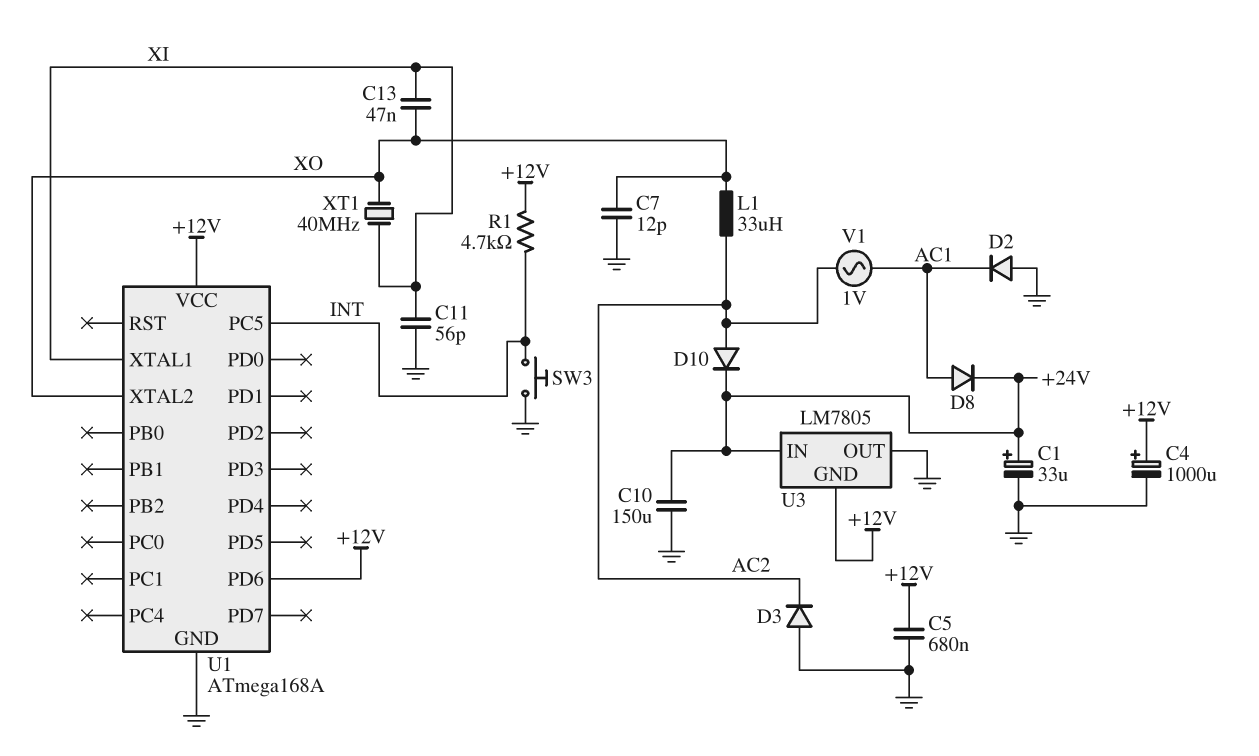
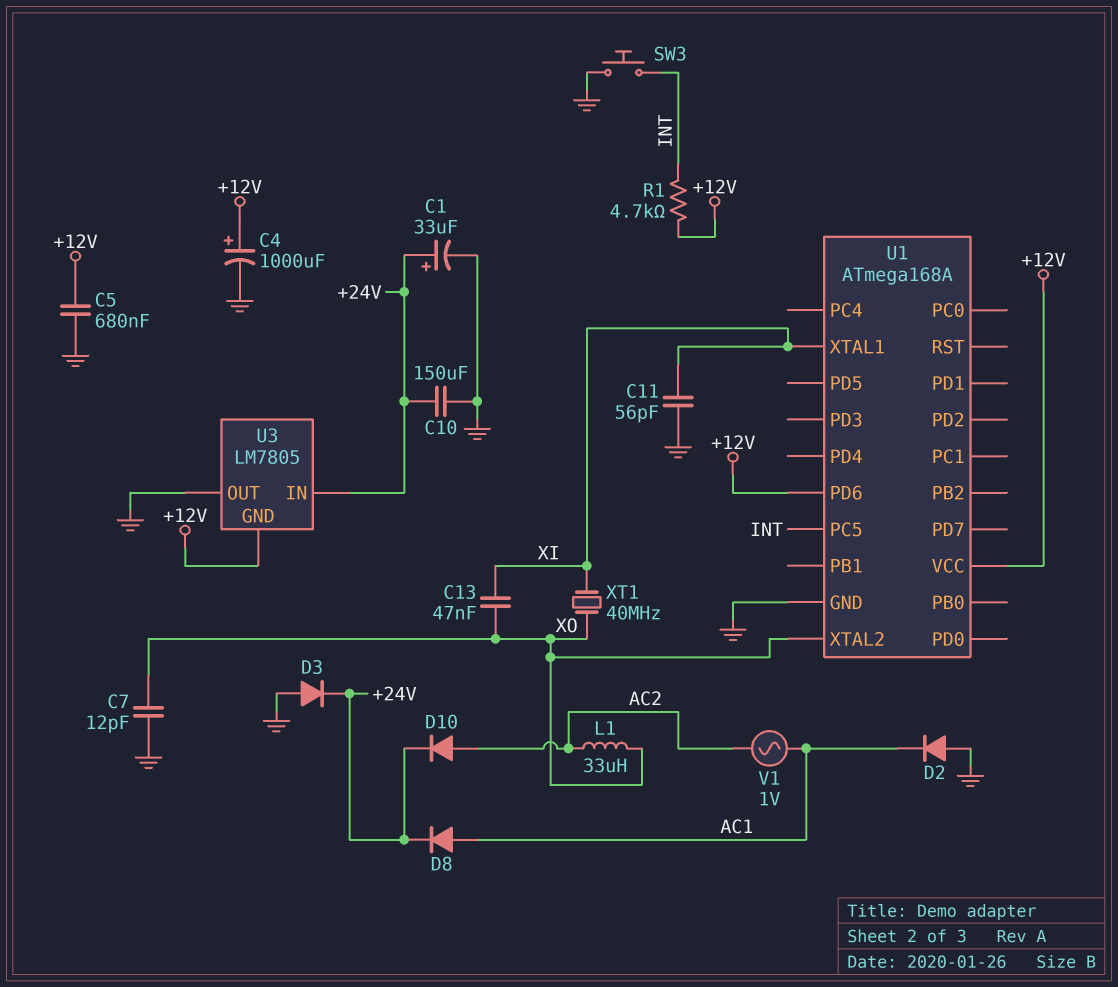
D3: diode (A GND, K AC2) -> diode (A GND, K +24V)

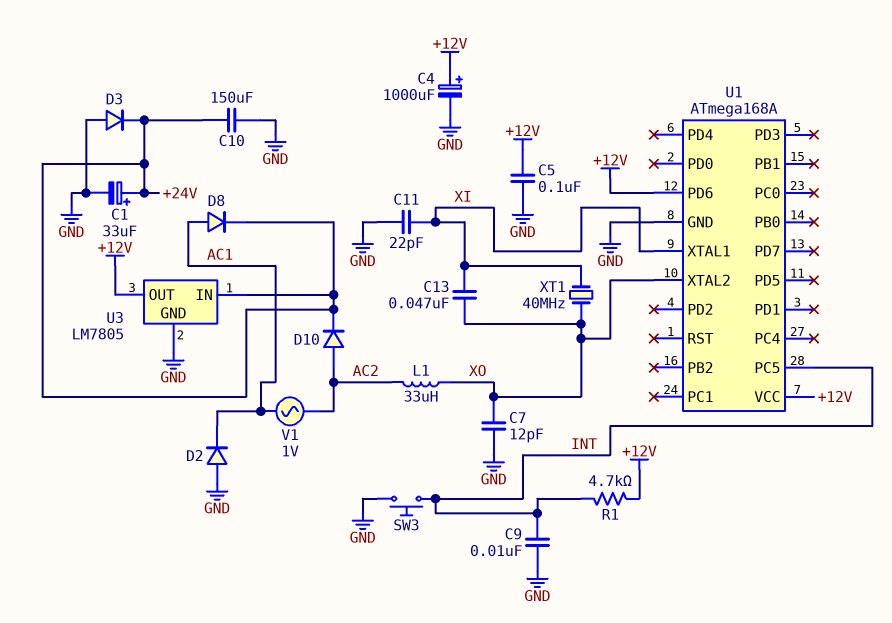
C5: 680nF (+12V, GND) -> 100nF (+12V, GND)
C9: none -> 10nF (GND, INT)
C11: 56pF (GND, XI) -> 22pF (GND, XI)
U3 pin GND: +12V -> GND
U3 pin OUT: GND -> +12V

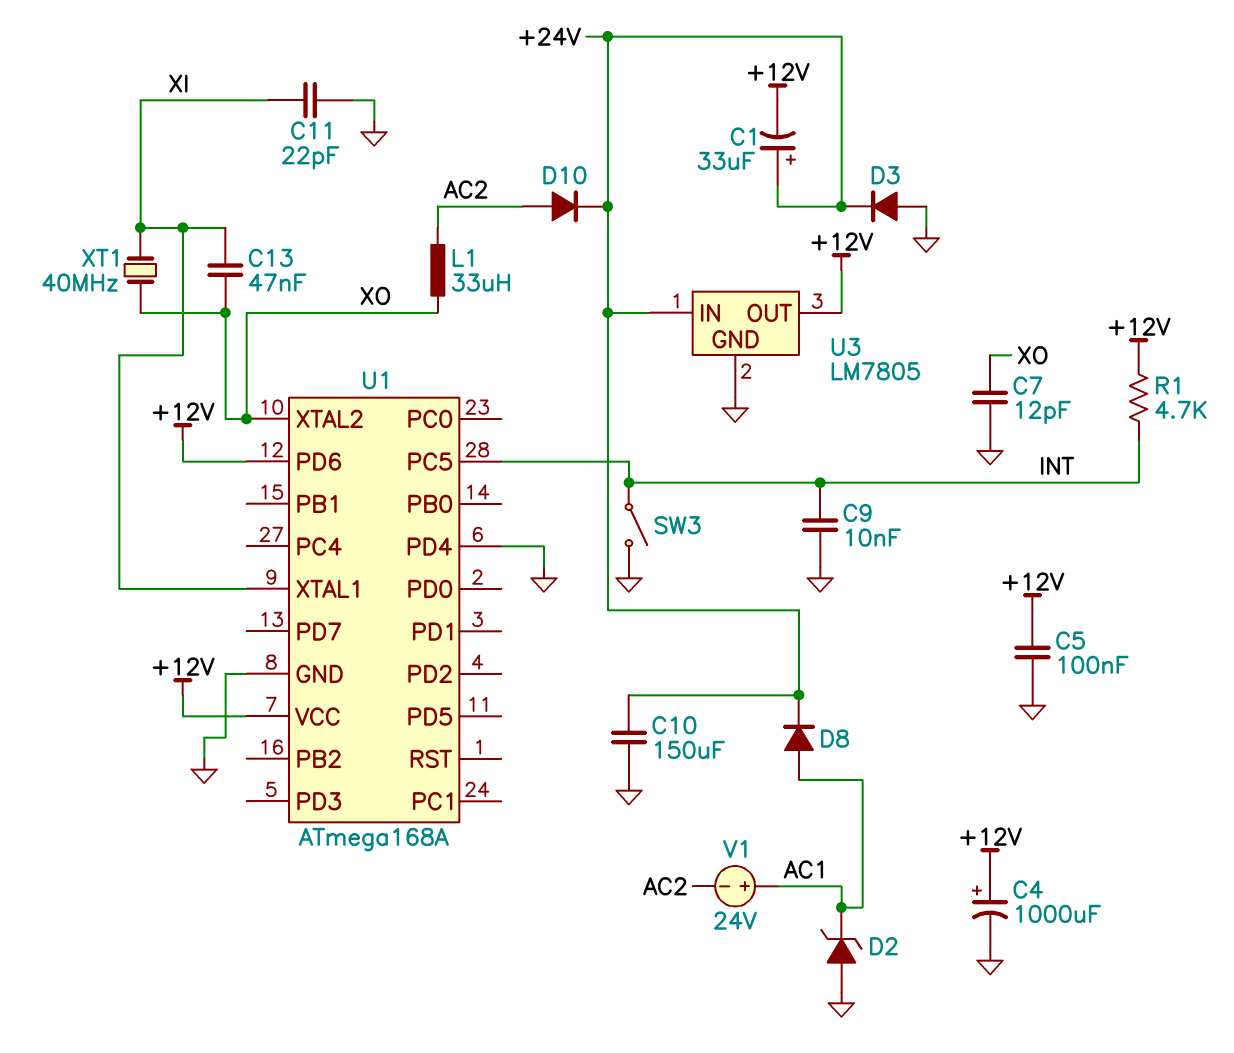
C1: 33uF (plus +24V, minus GND) -> 33uF (plus +24V, minus +12V)
D2: diode (A GND, K AC1) -> zener (A GND, K AC1)
SW3: button (GND, INT) -> switch (GND, INT)
U1 pin PD4: none -> GND
V1: AC 1V (AC1, AC2) -> 24V (plus AC1, minus AC2)

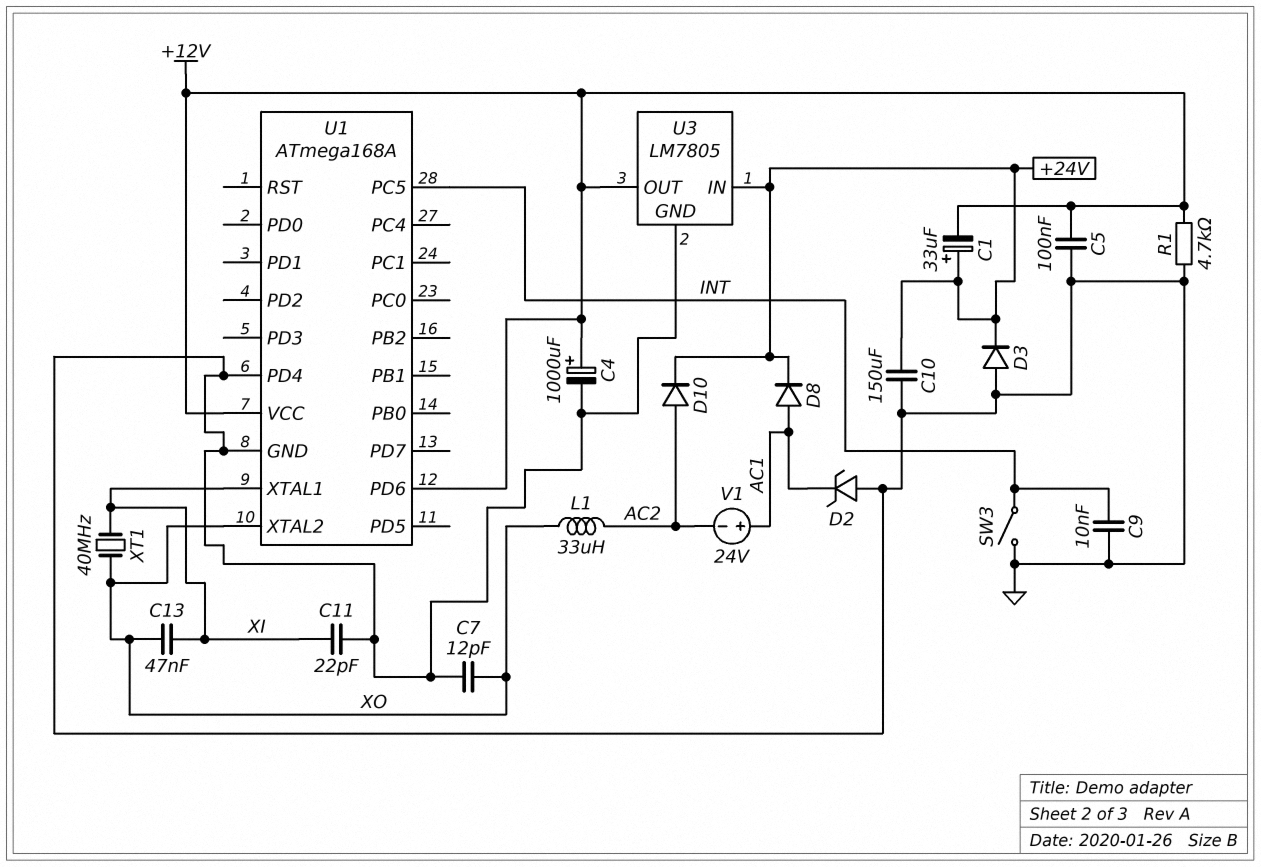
R1: 4.7k (+12V, INT) -> 4.7k (+12V, GND)

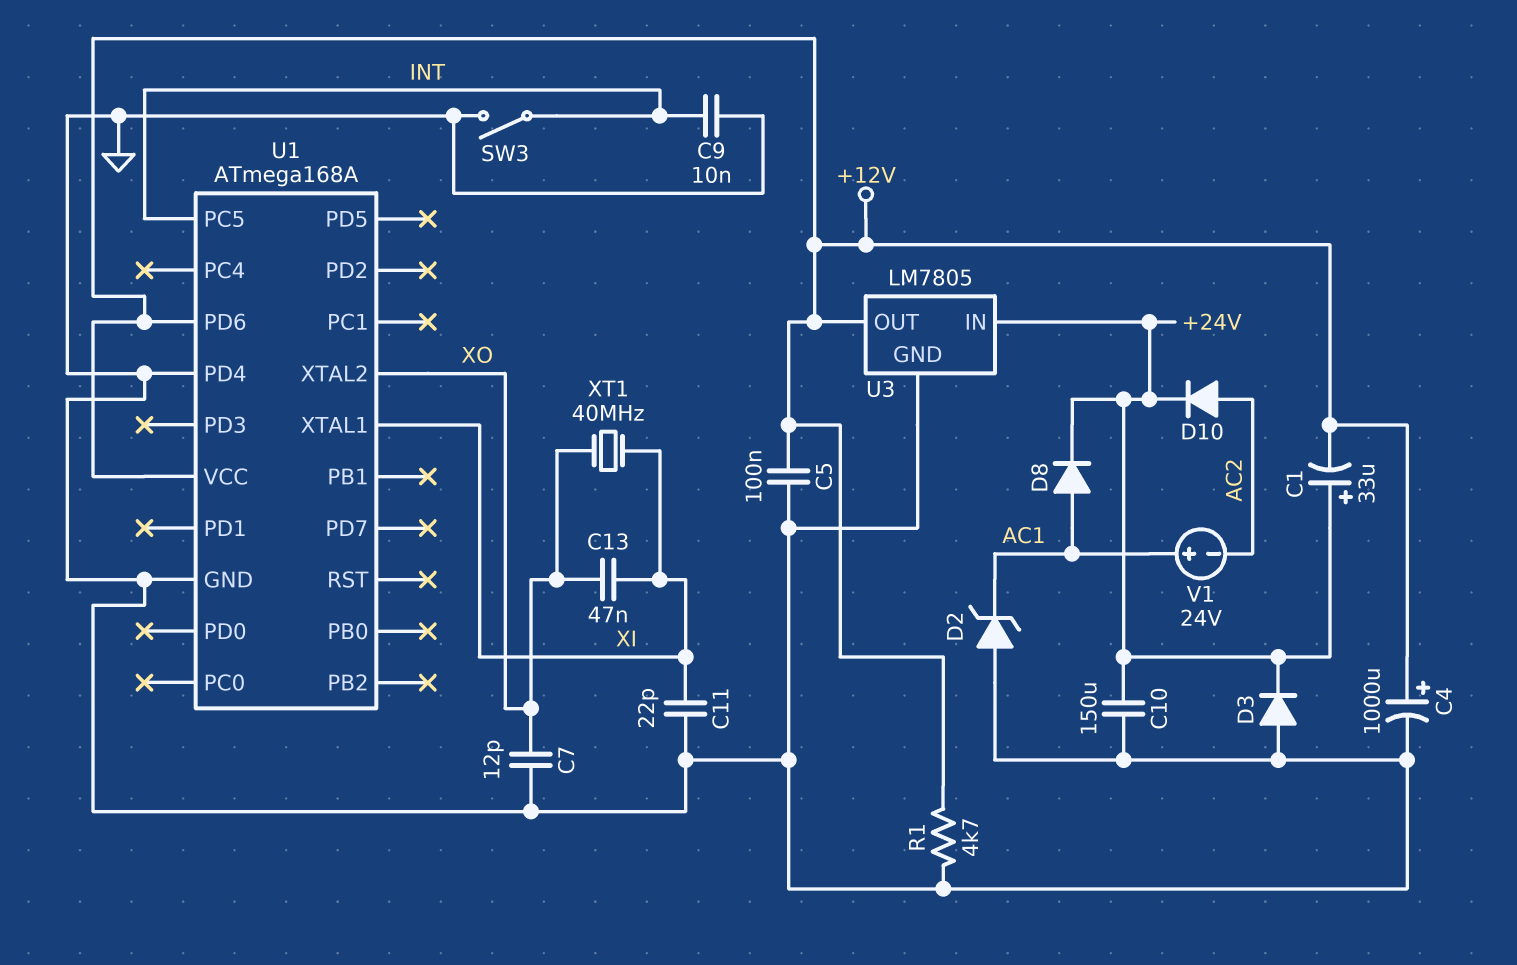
L1: 33uH (AC2, XO) -> none

